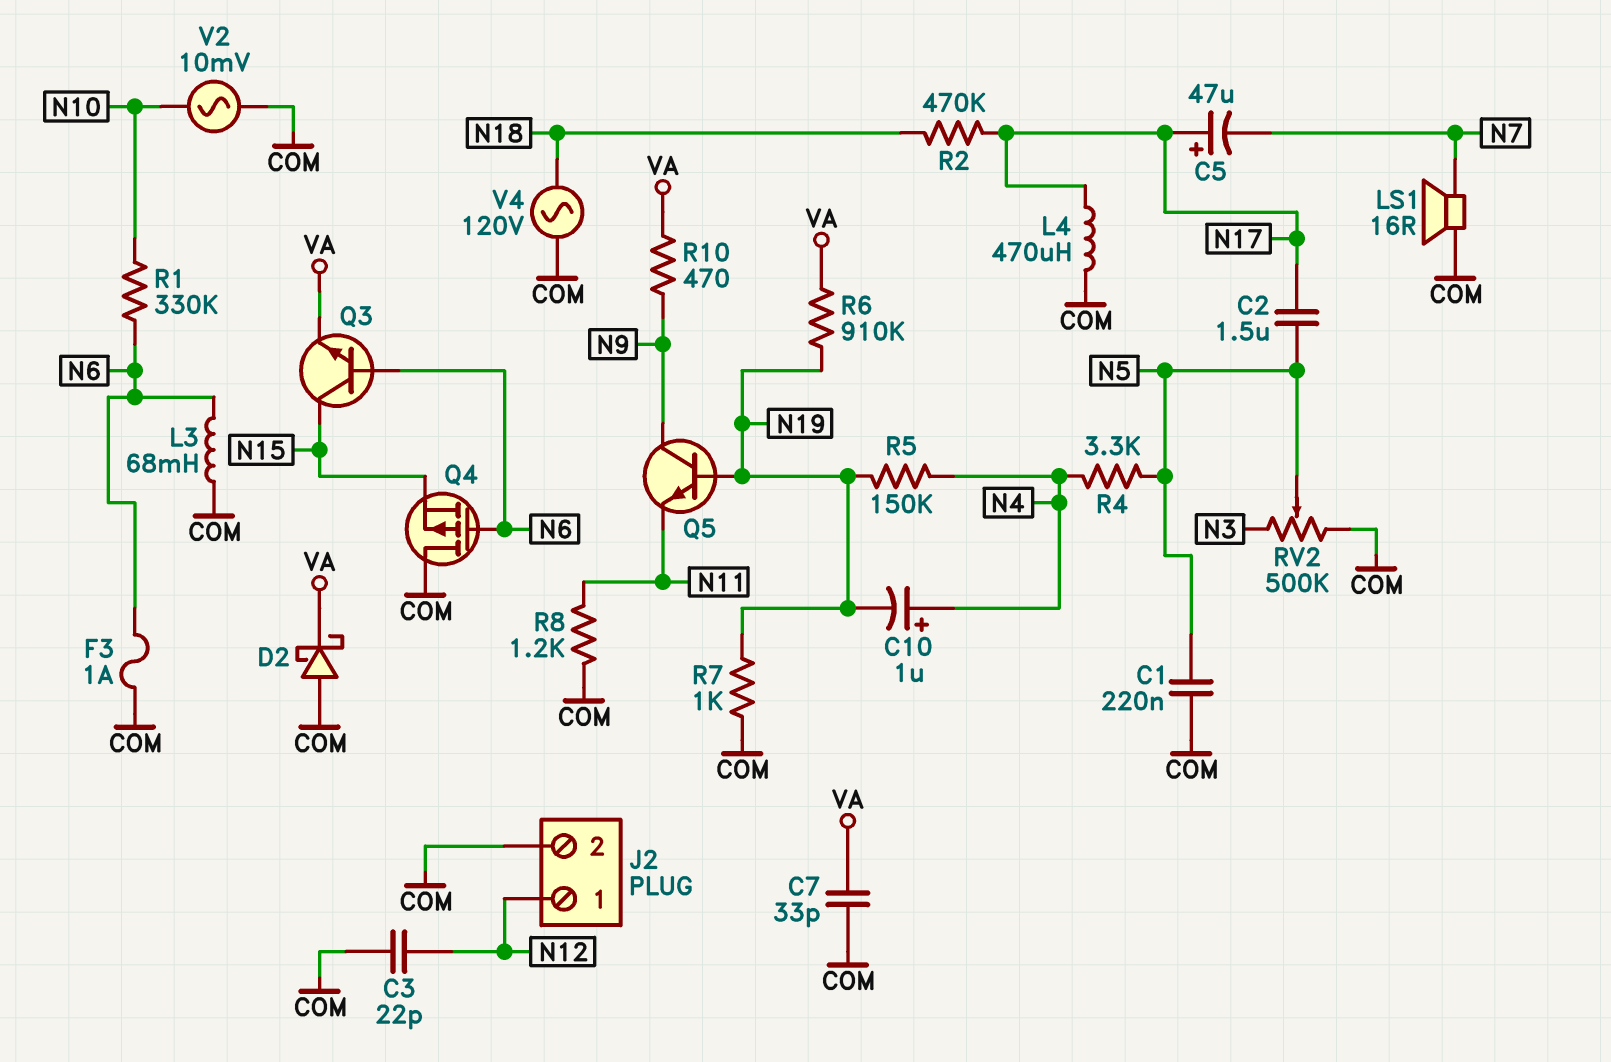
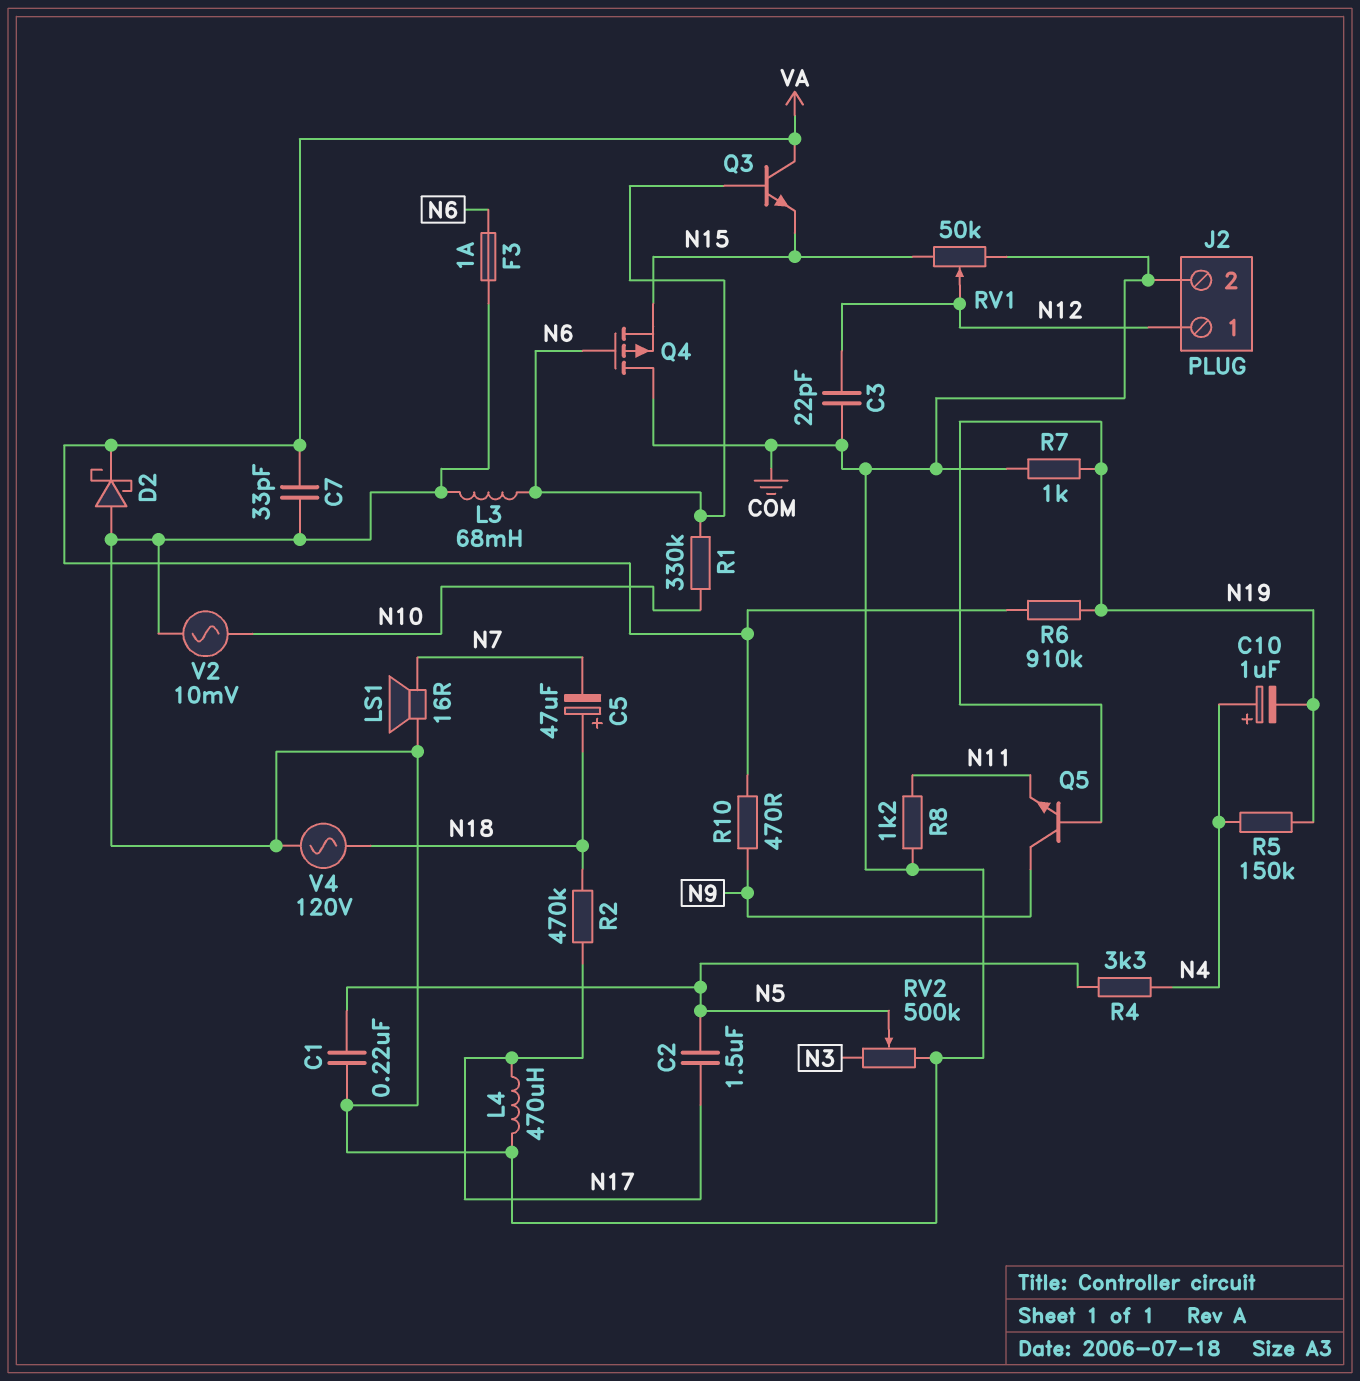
C5: 47uF (plus N17, minus N7) -> 47uF (plus N18, minus N7)
Q3: NPN (B N6, C N15, E VA) -> NPN (B N6, C VA, E N15)
RV1: none -> 50k (COM, N15, wiper N12)

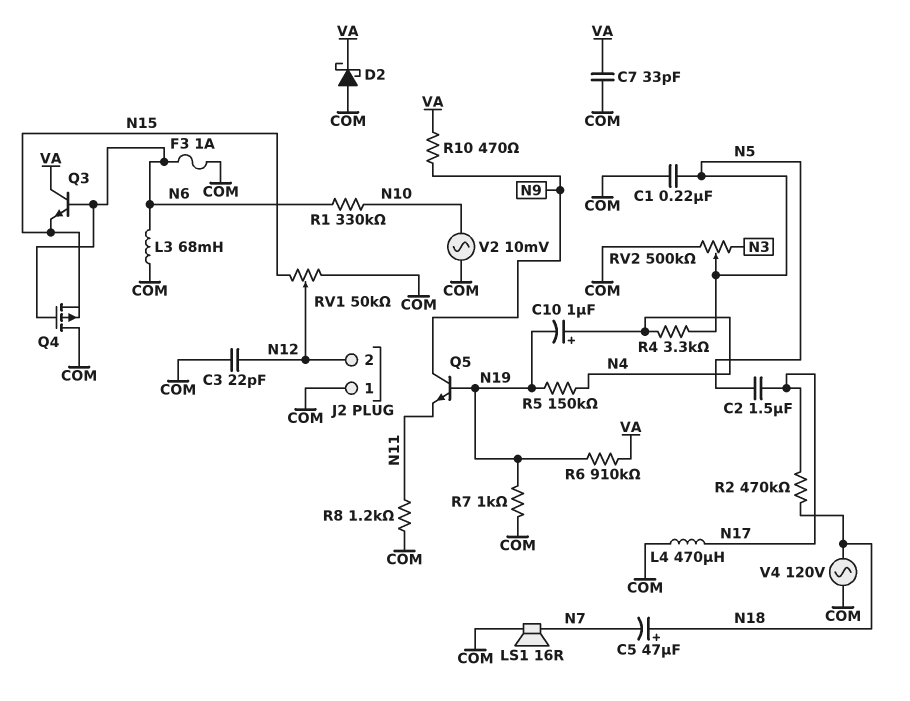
J2 pin 1: N12 -> COM
J2 pin 2: COM -> N12

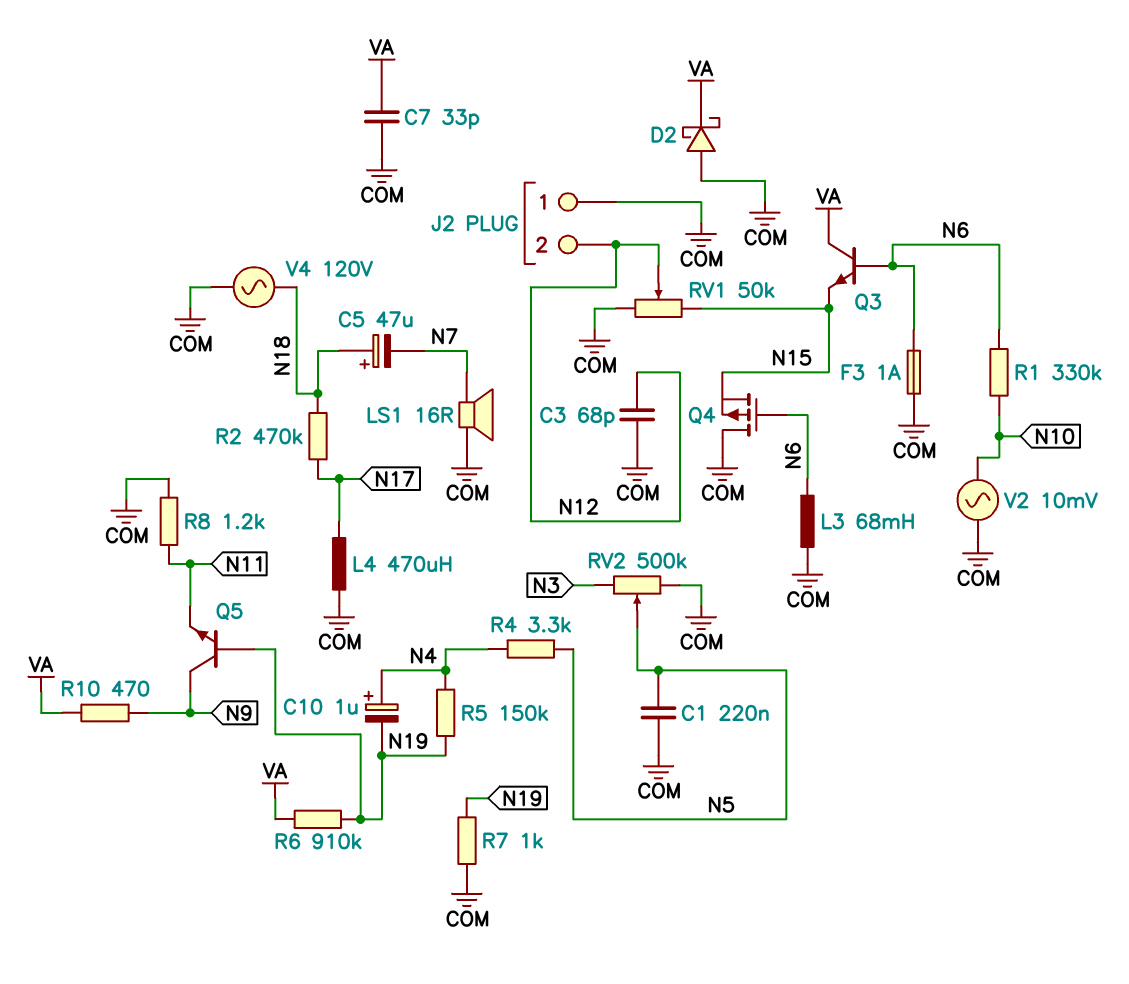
C2: 1.5uF (N5, N17) -> none
C3: 22pF (COM, N12) -> 68pF (COM, N12)

